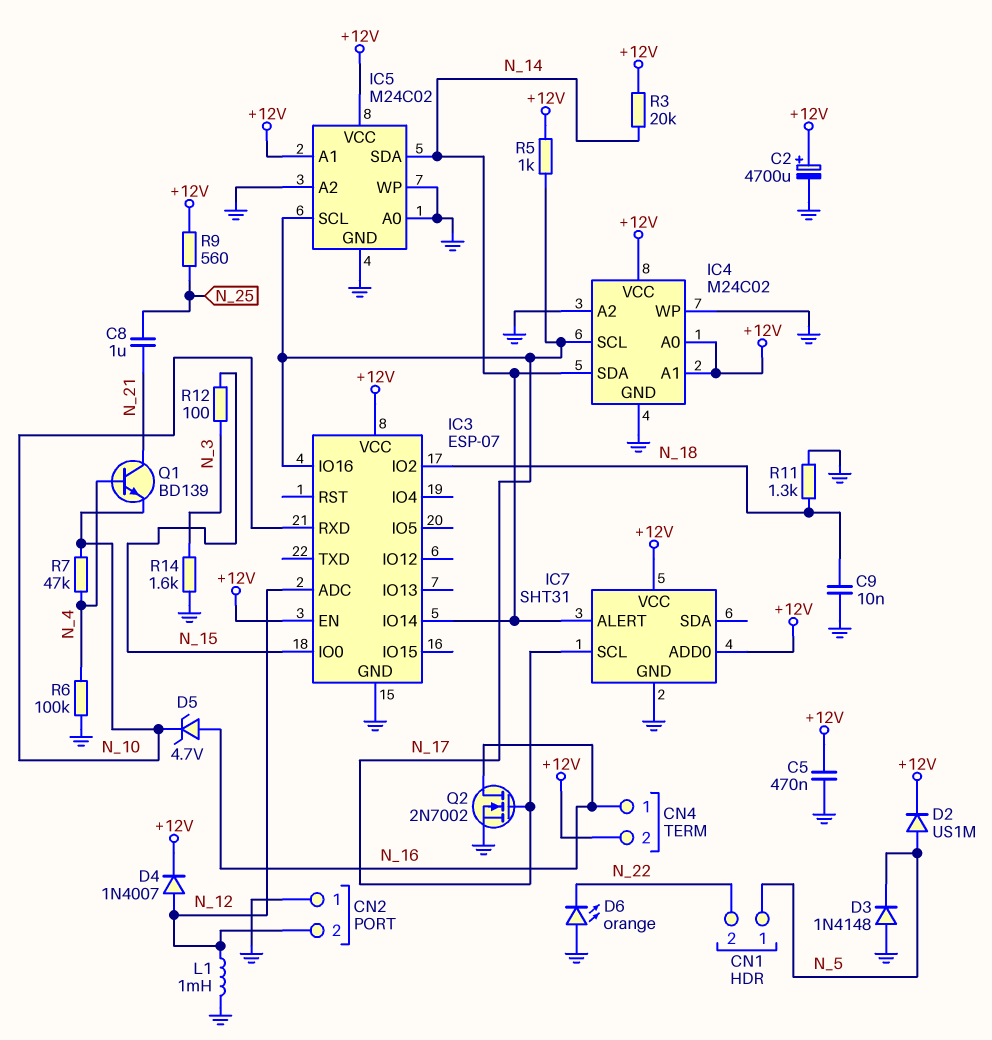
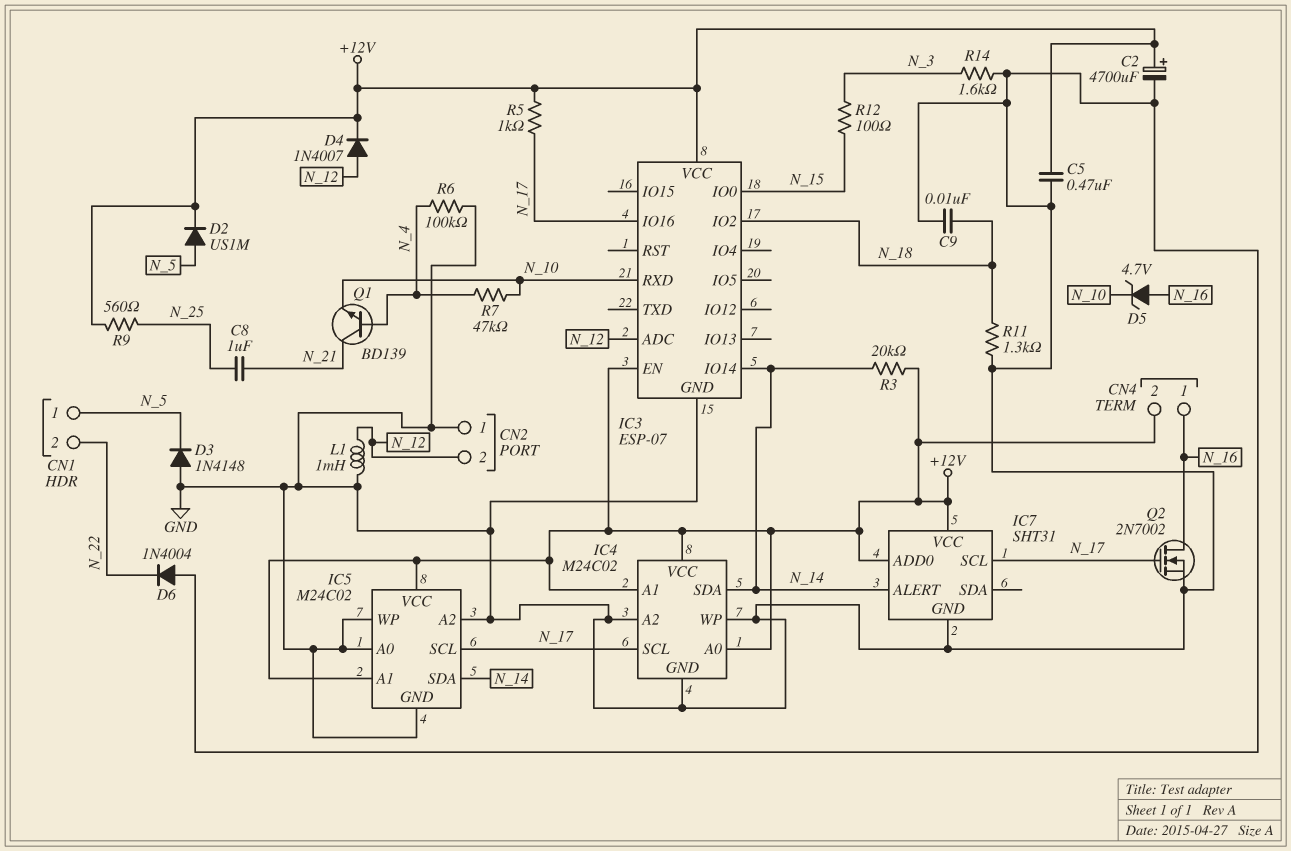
D6: LED orange (A GND, K N_22) -> diode 1N4004 (A GND, K N_22)

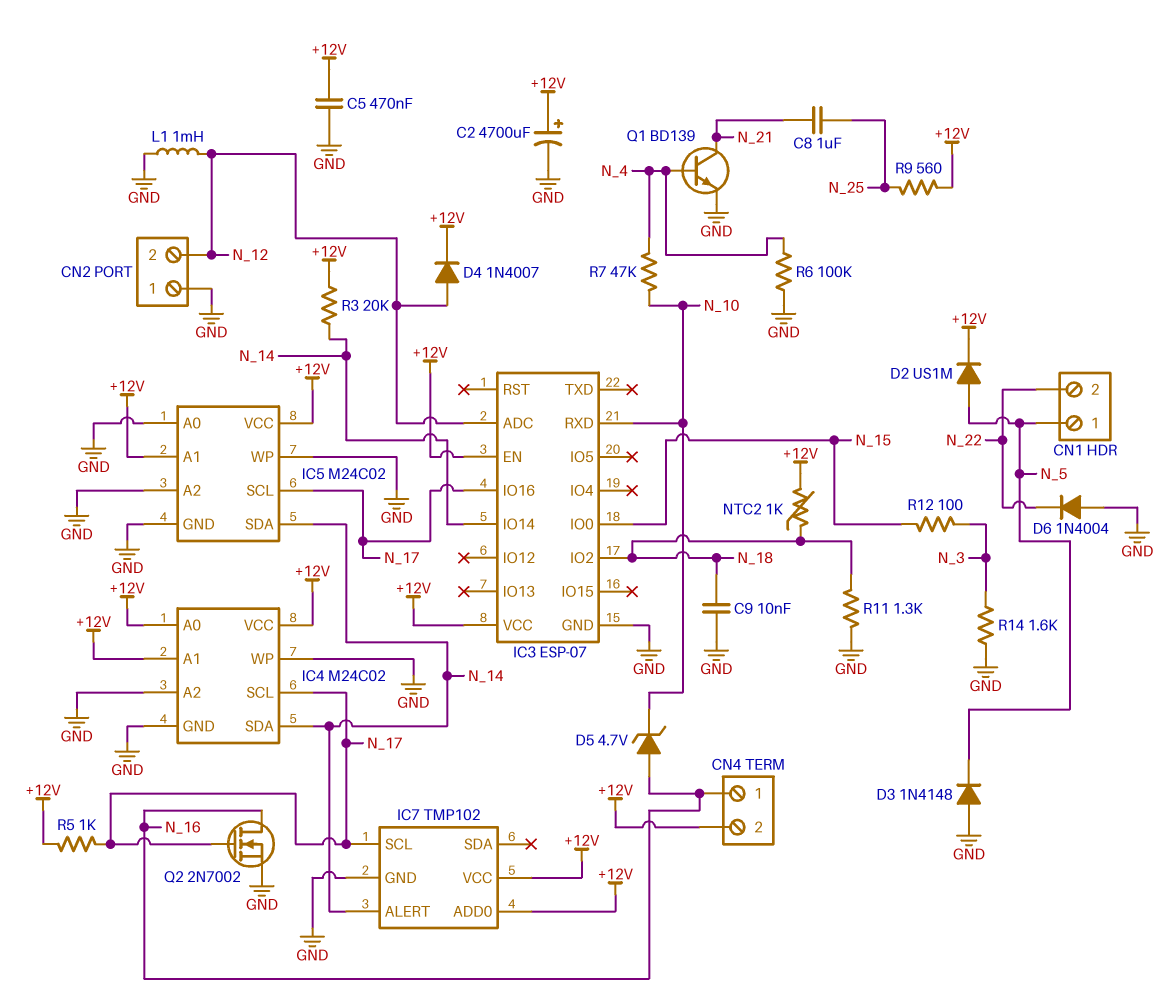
IC7: SHT31 -> TMP102
NTC2: none -> 1k (+12V, N_18)
Q1: NPN BD139 (B N_4, C N_21, E N_10) -> NPN BD139 (B N_4, C N_21, E GND)

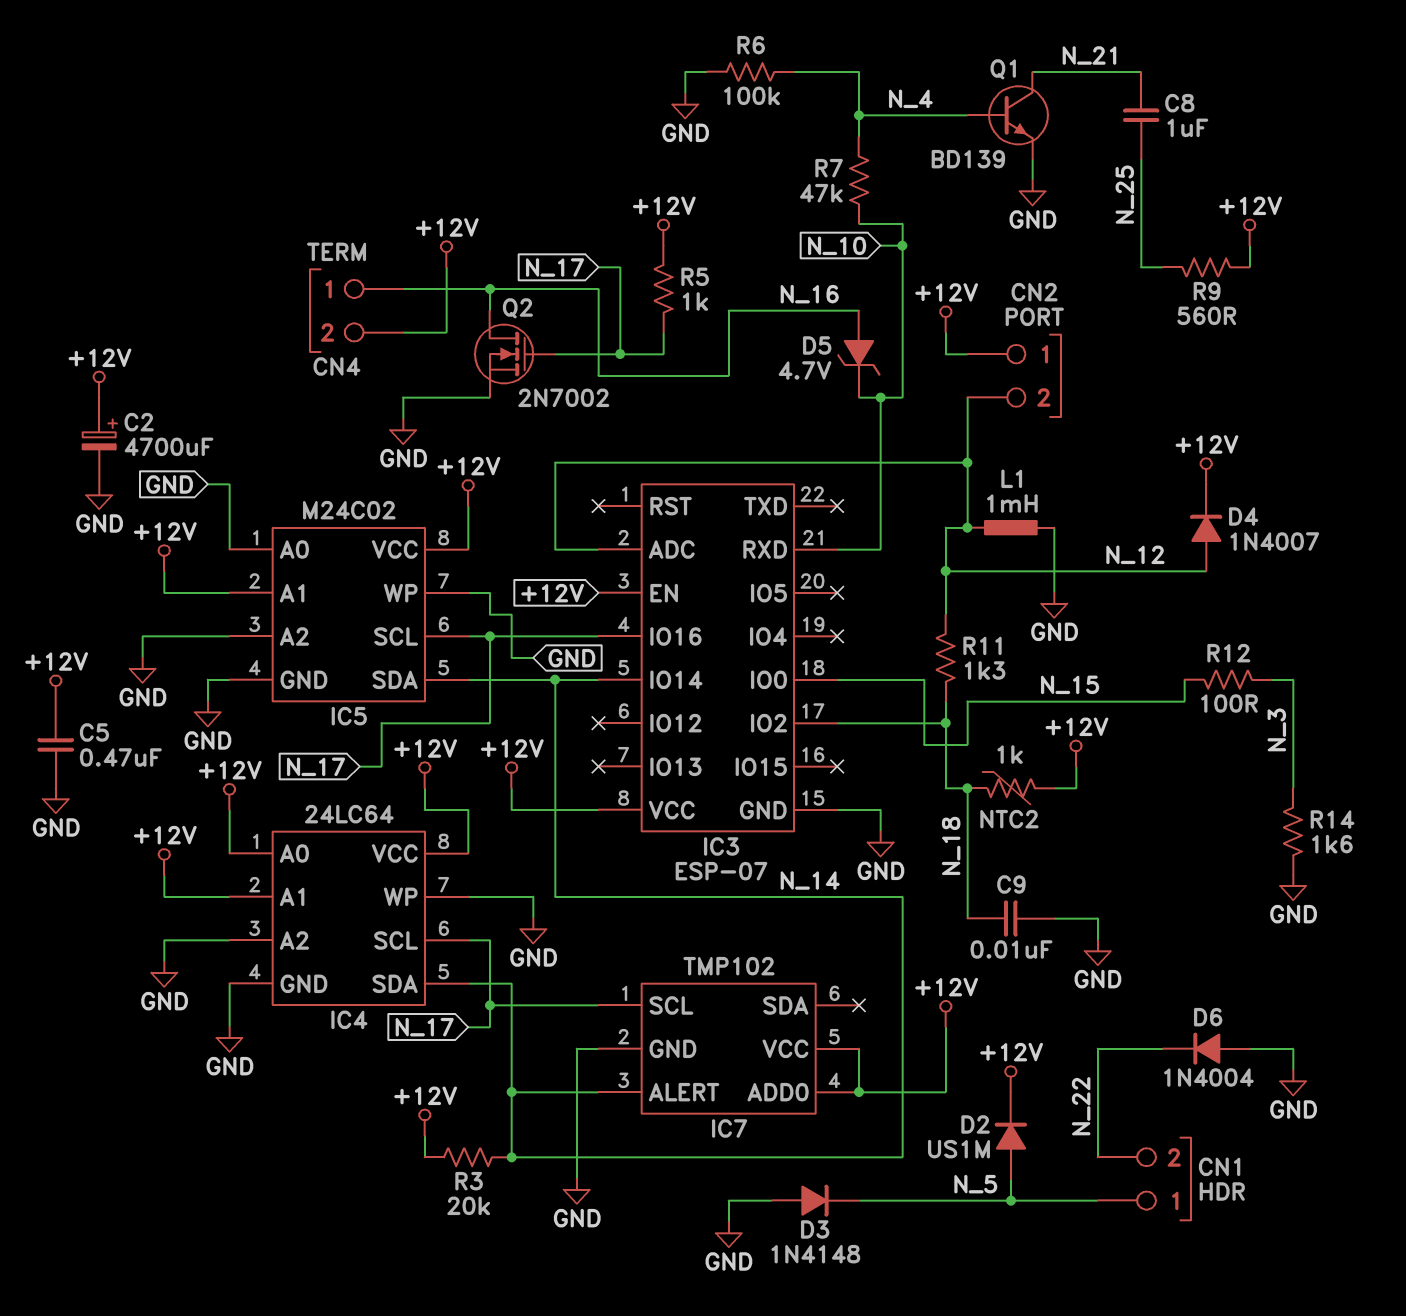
CN2 pin 1: GND -> +12V
IC4: M24C02 -> 24LC64
R11: 1.3k (GND, N_18) -> 1.3k (N_12, N_18)

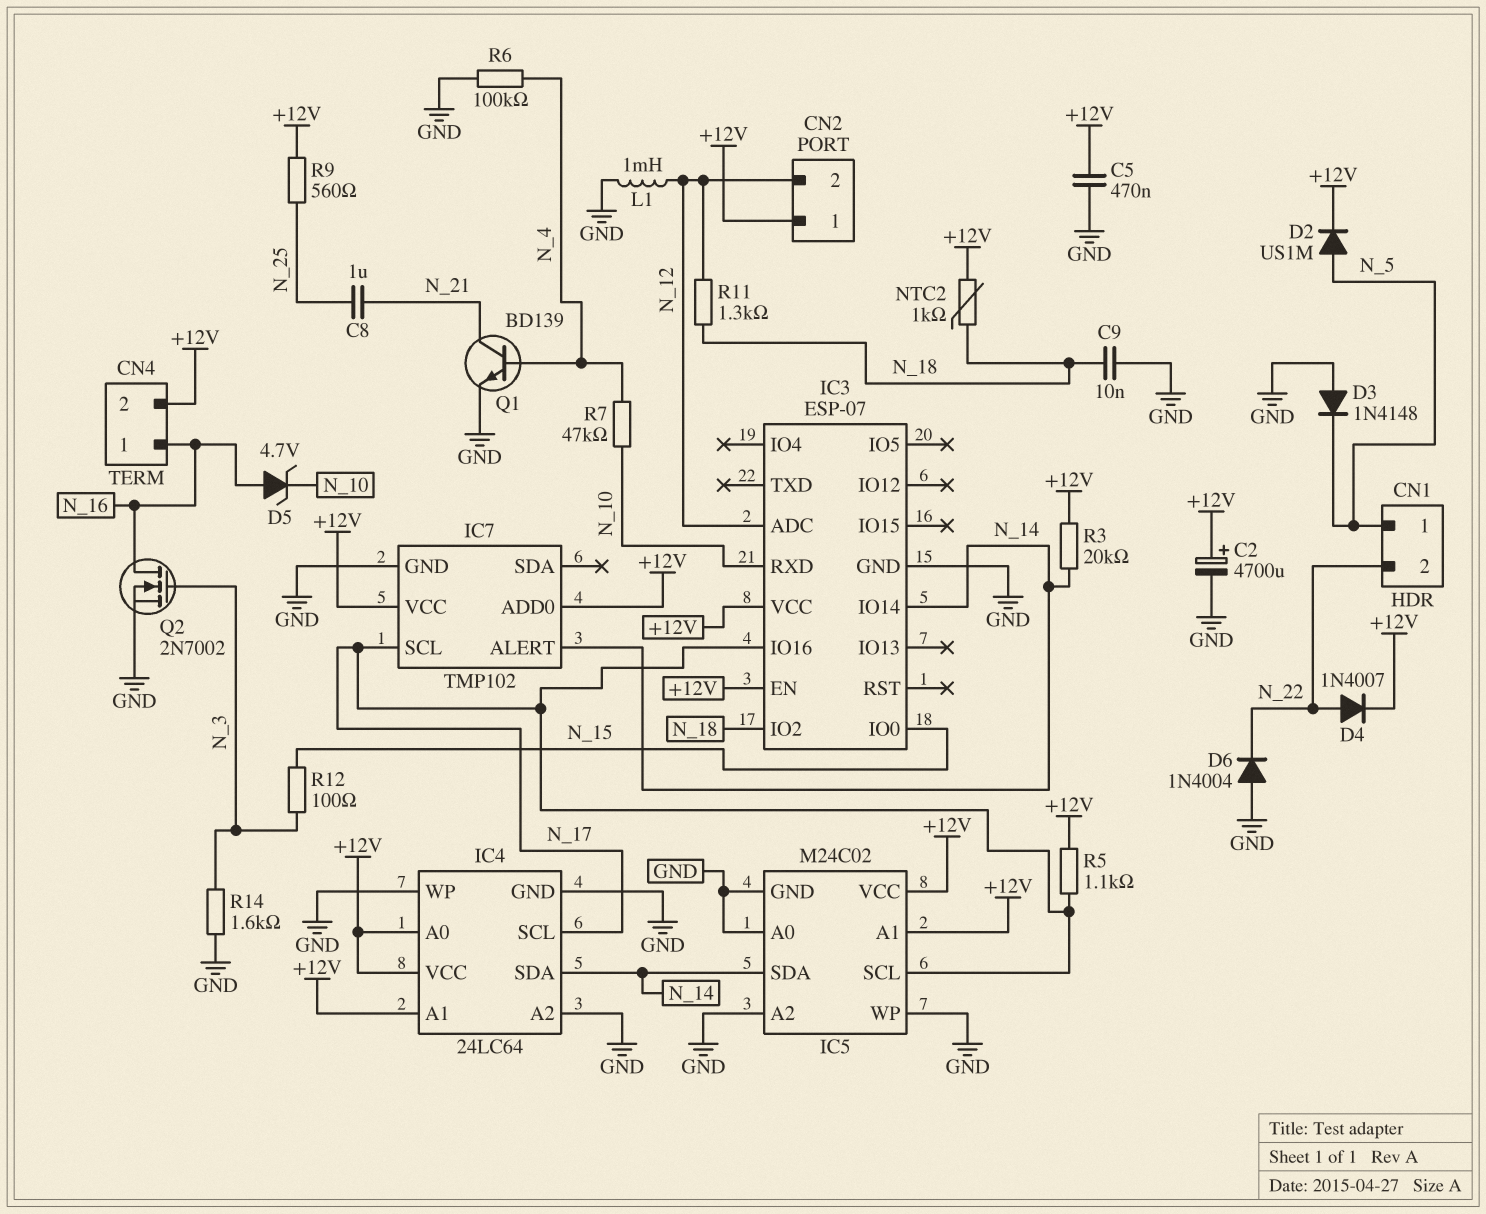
D4: diode 1N4007 (A N_12, K +12V) -> diode 1N4007 (A N_22, K +12V)
Q2: NMOS 2N7002 (G N_17, D N_16, S GND) -> NMOS 2N7002 (G N_3, D N_16, S GND)
R5: 1k (+12V, N_17) -> 1.1k (+12V, N_17)

